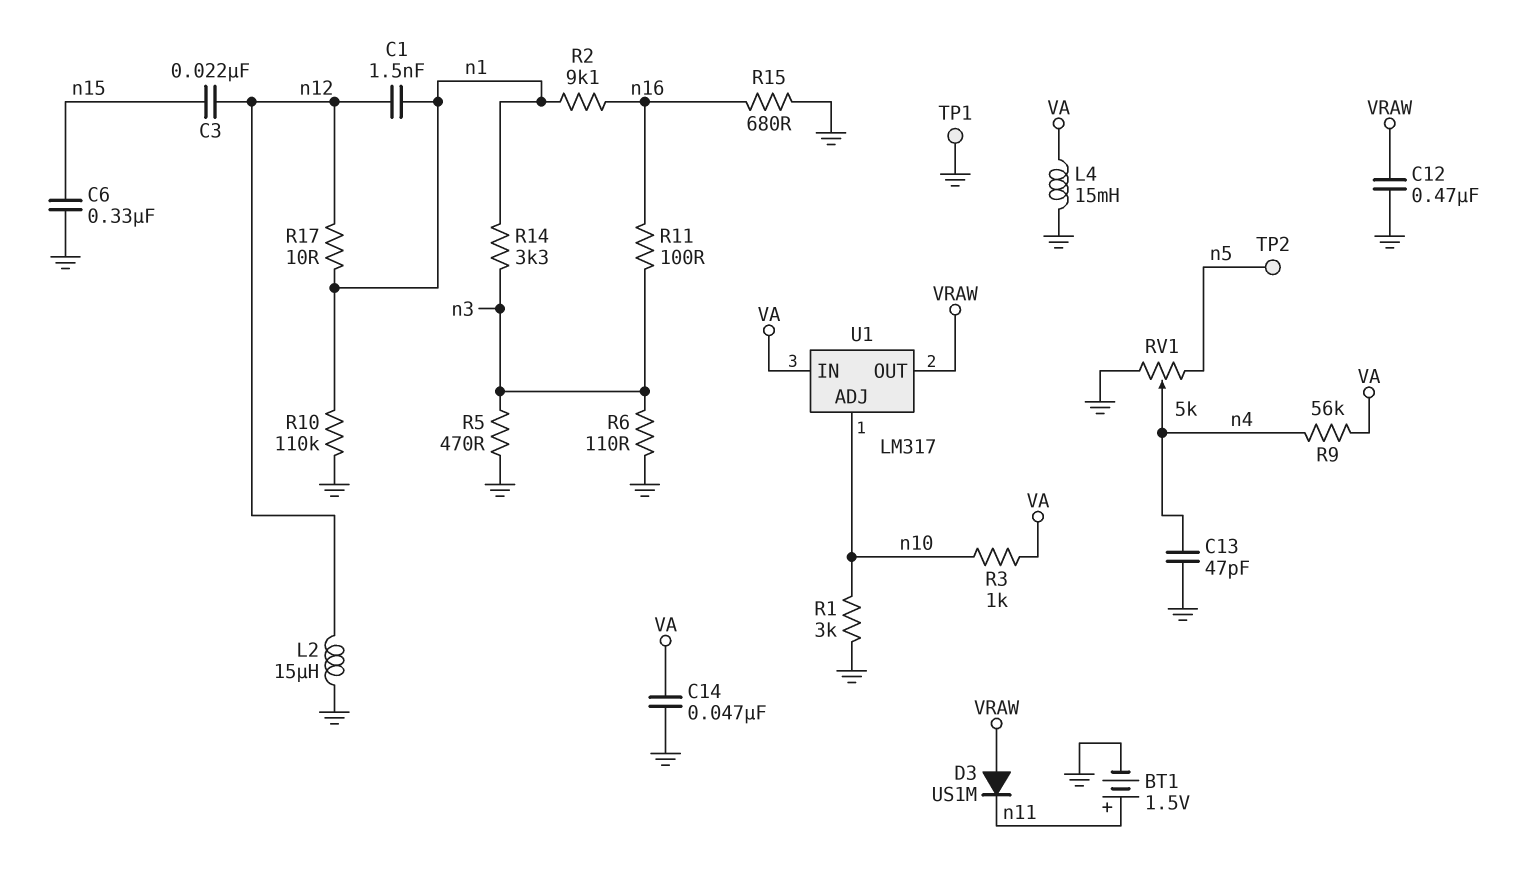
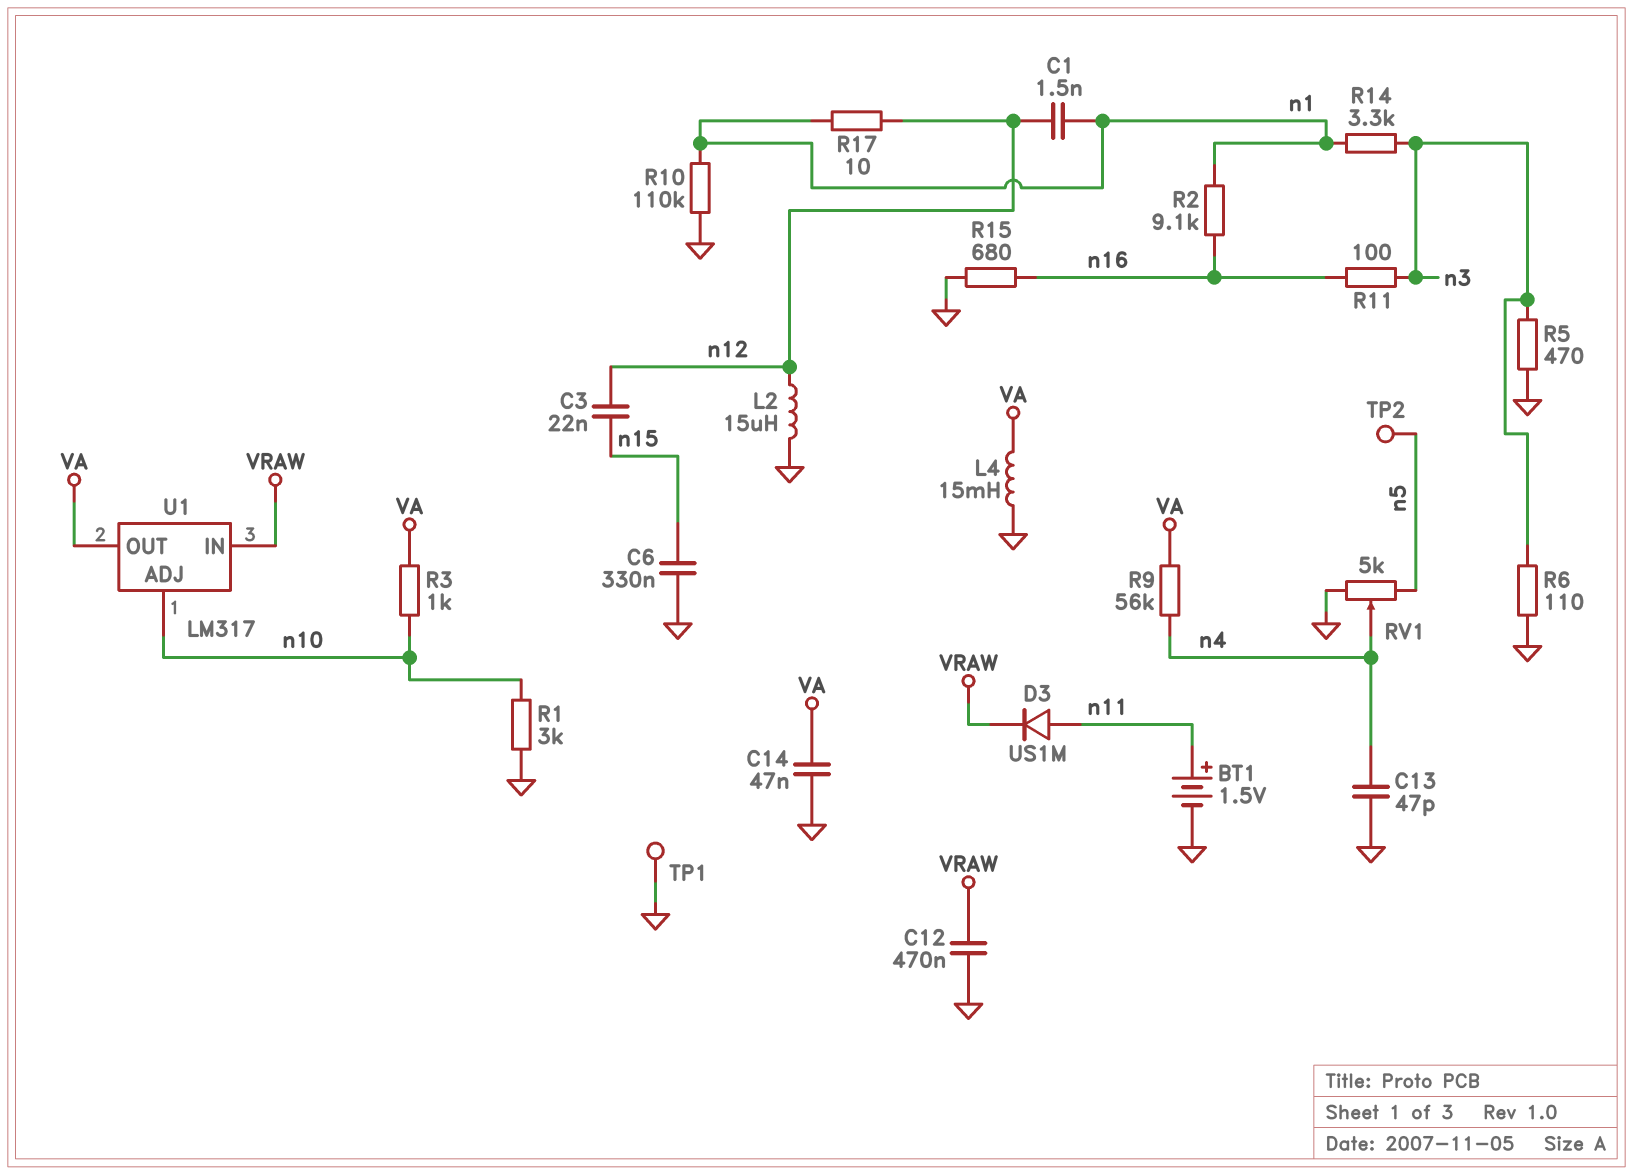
D3: diode US1M (A VRAW, K n11) -> diode US1M (A n11, K VRAW)
U1 pin IN: VA -> VRAW
U1 pin OUT: VRAW -> VA

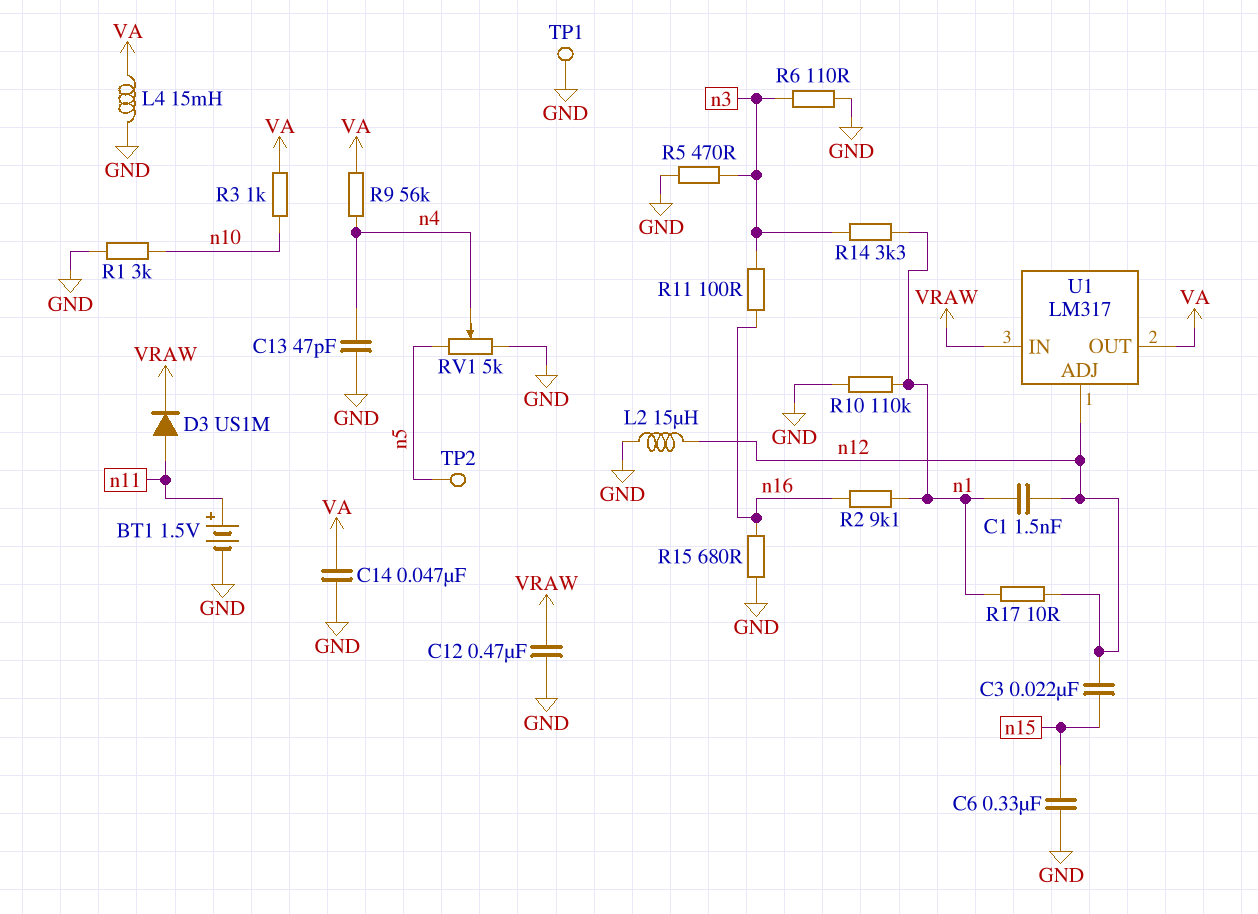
U1 pin ADJ: n10 -> n12

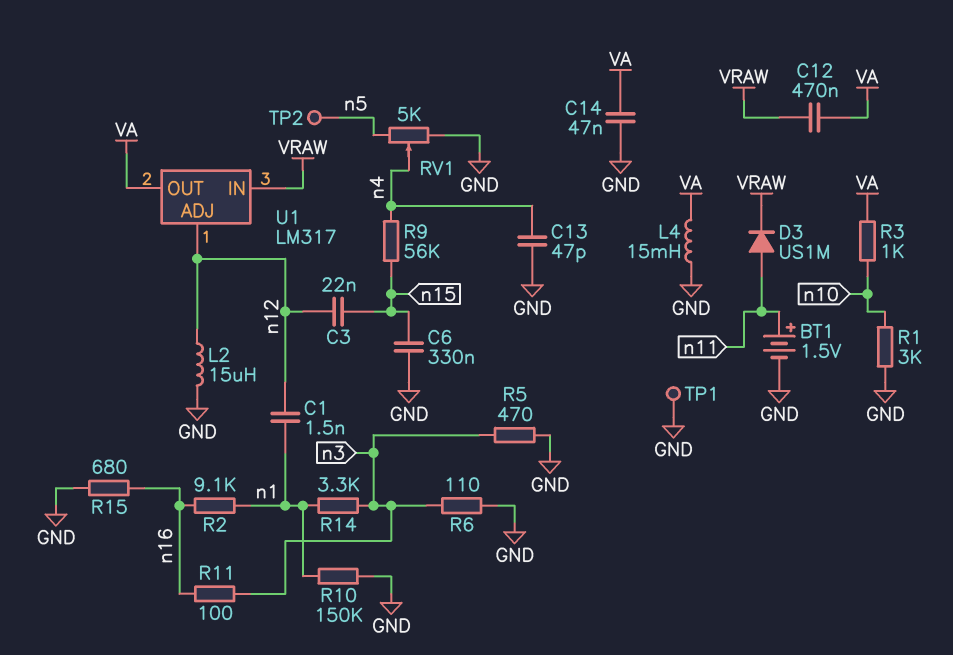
C12: 470nF (GND, VRAW) -> 470nF (VA, VRAW)
R9: 56k (VA, n4) -> 56k (n4, n15)
R10: 110k (GND, n1) -> 150k (GND, n1)
R17: 10 (n1, n12) -> none

